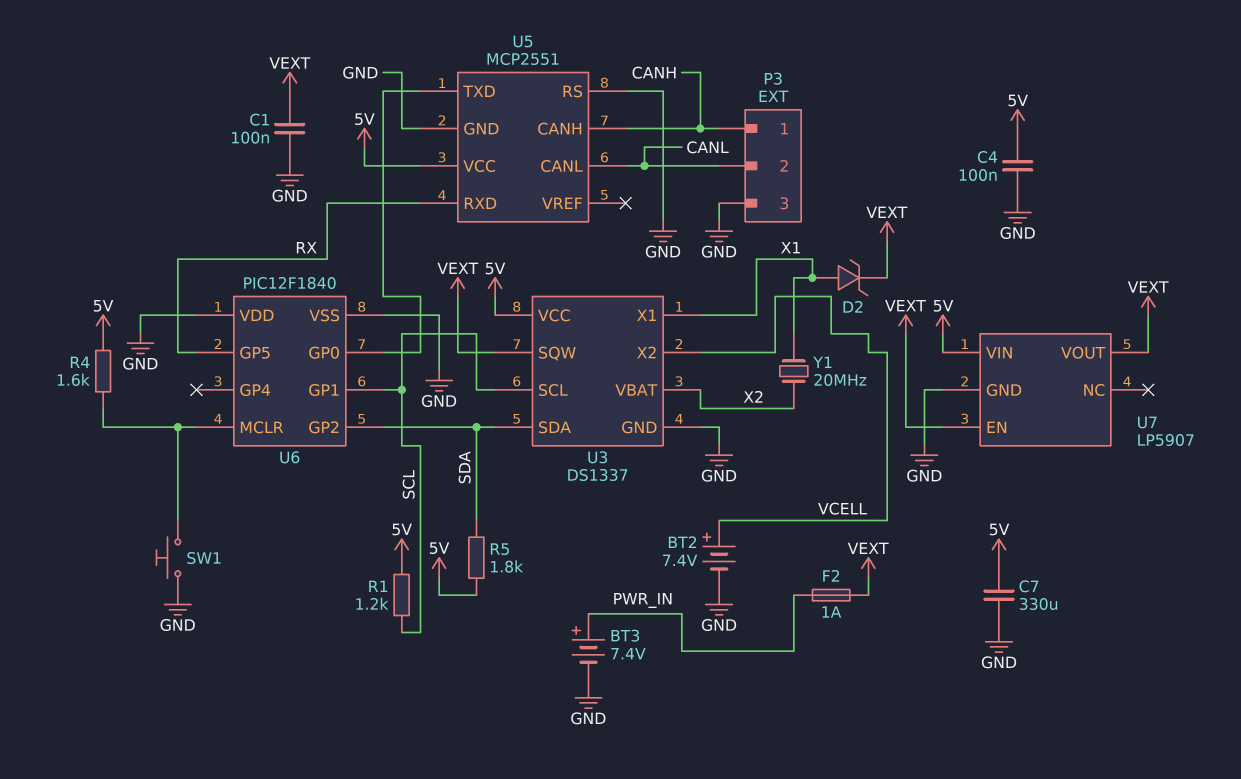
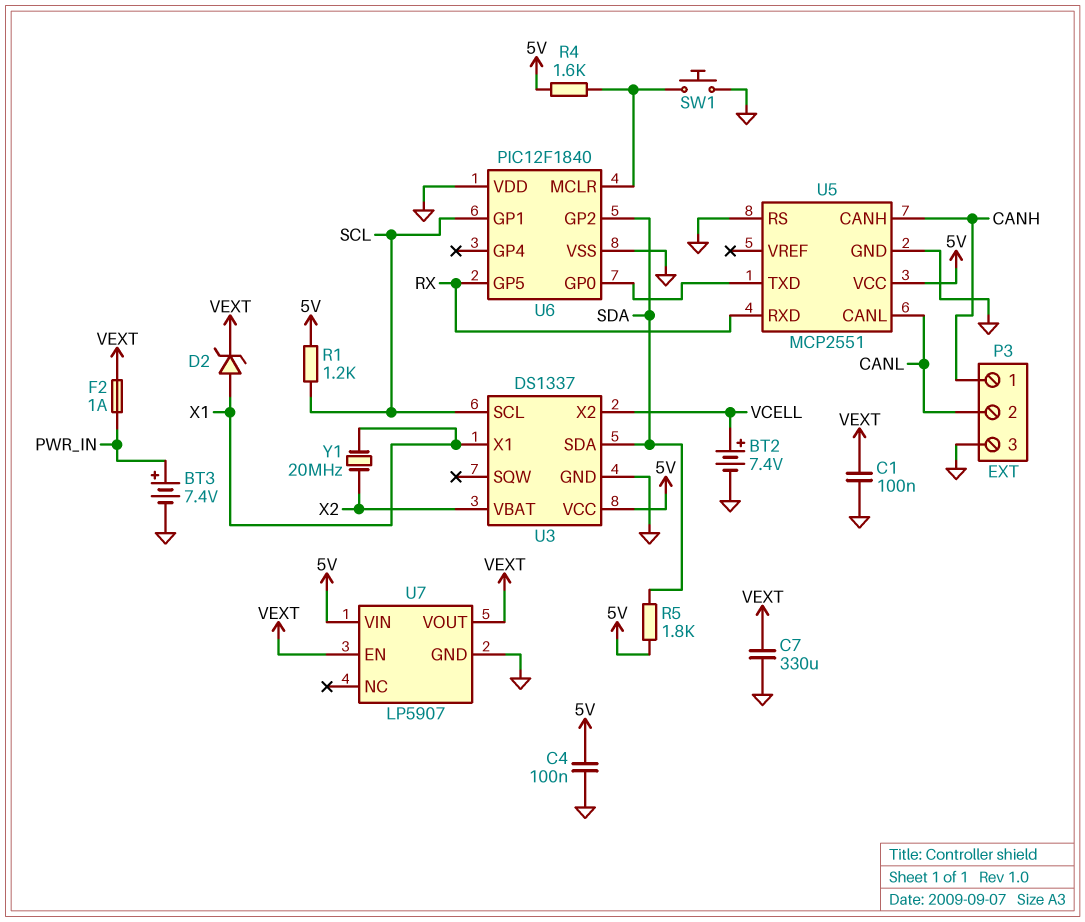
C7: 330uF (5V, GND) -> 330uF (GND, VEXT)
U3 pin SQW: VEXT -> none

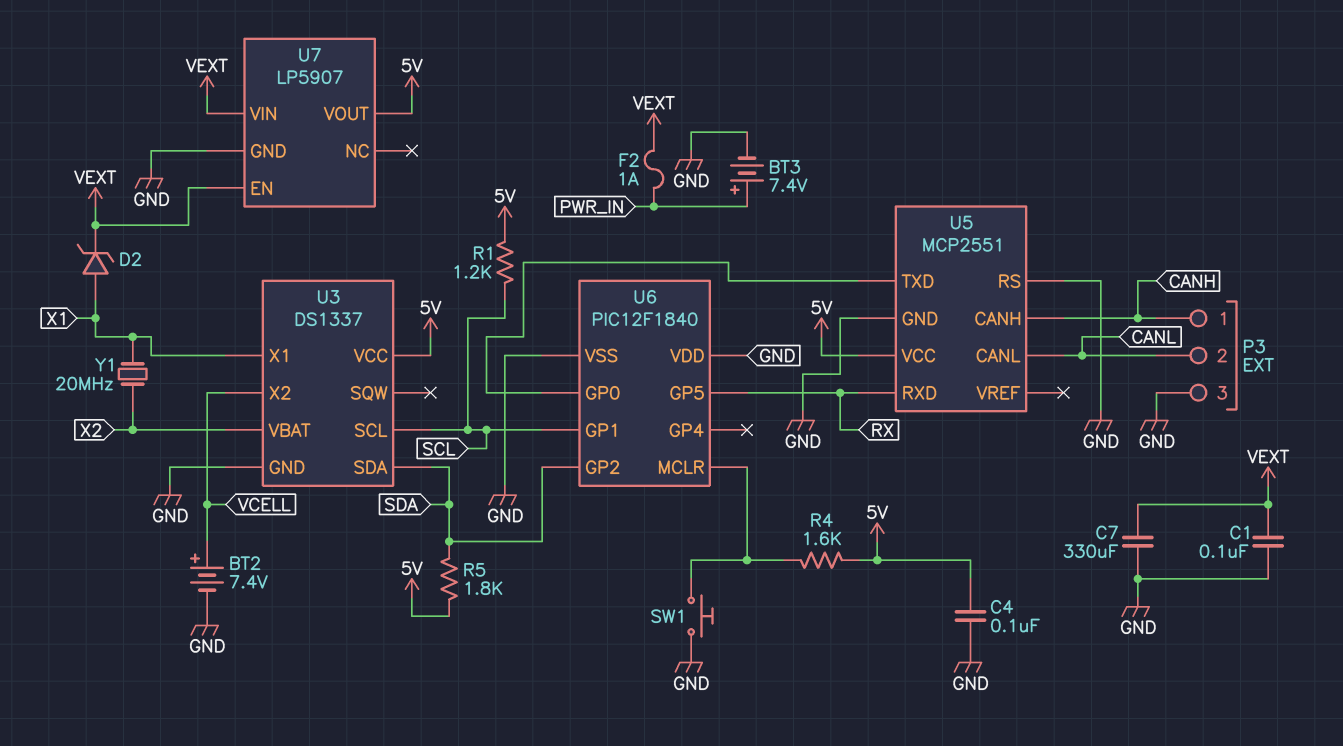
U7 pin VIN: 5V -> VEXT
U7 pin VOUT: VEXT -> 5V

